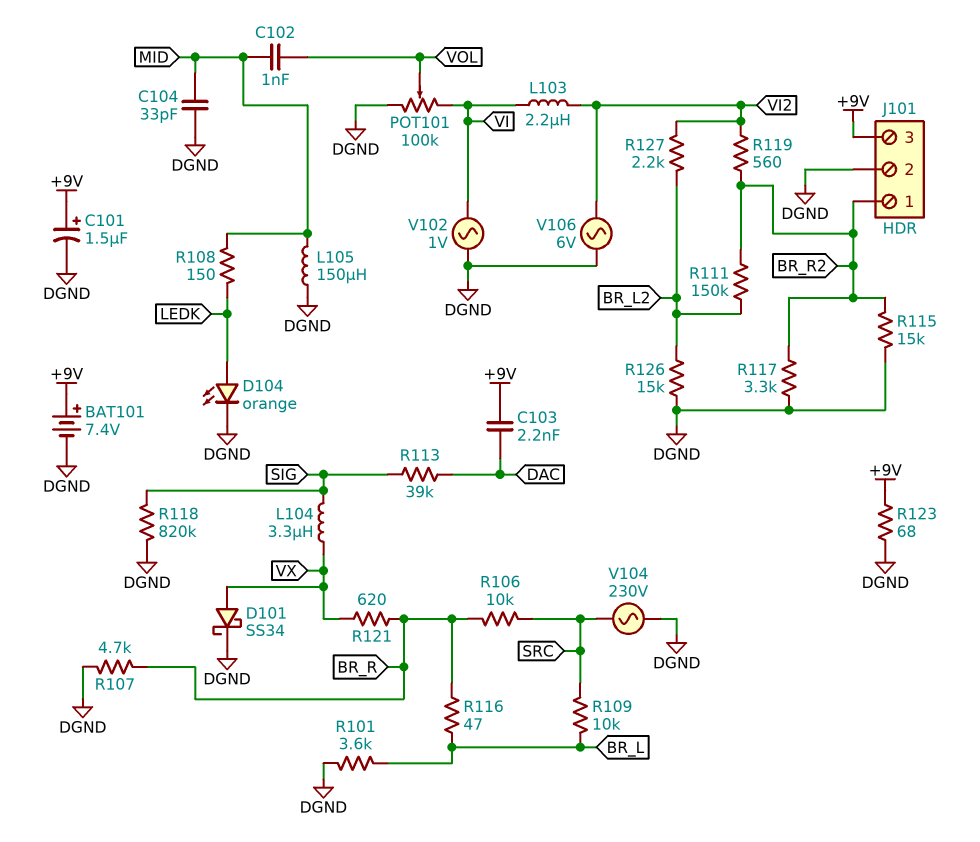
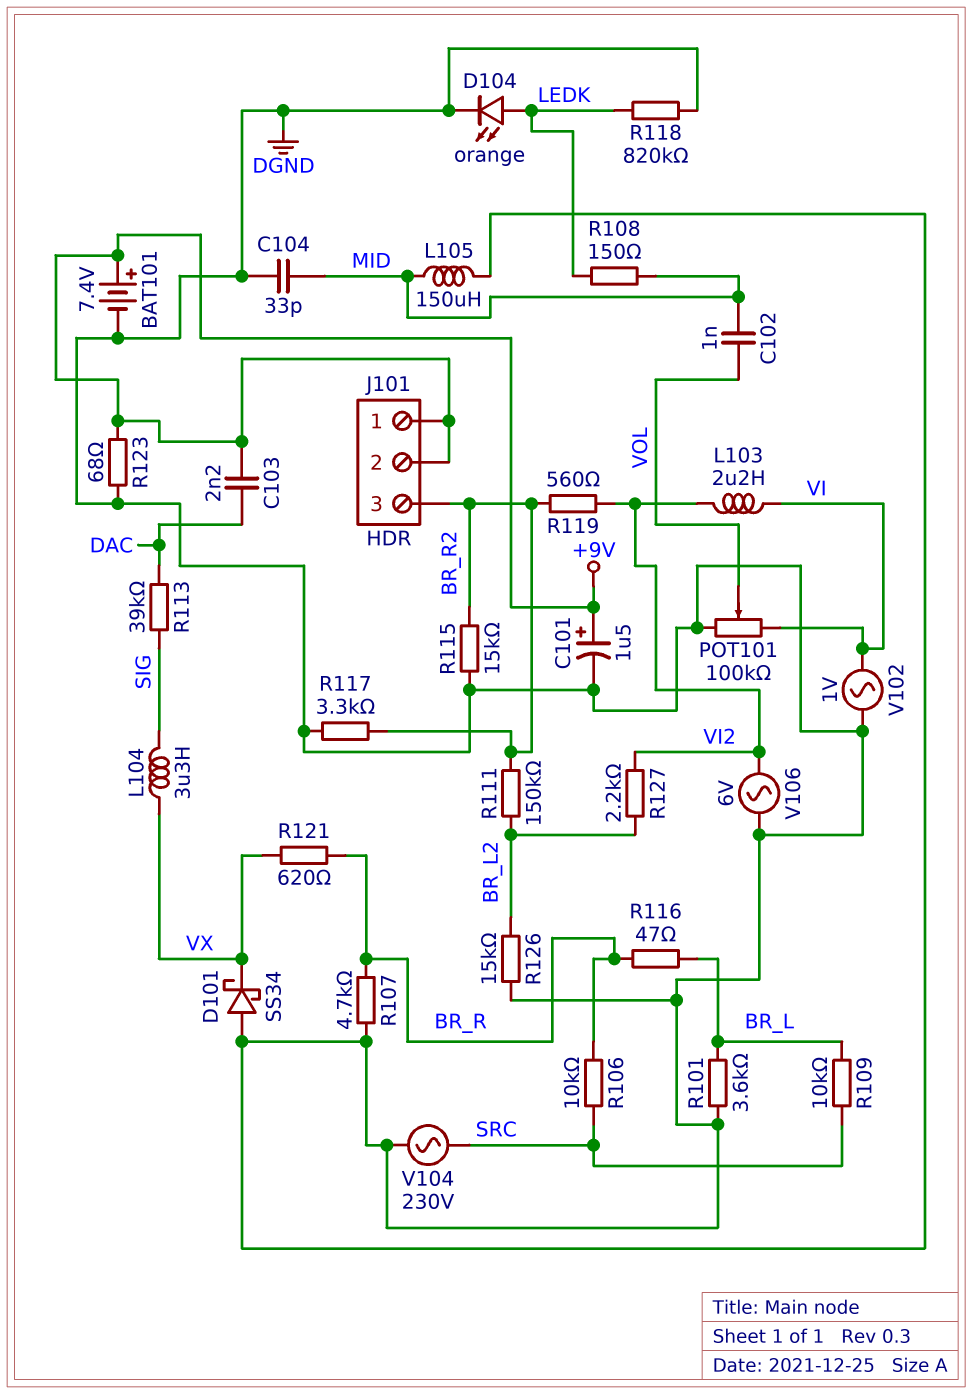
D101: schottky SS34 (A VX, K DGND) -> schottky SS34 (A DGND, K VX)
J101 pin 1: BR_R2 -> +9V
J101 pin 2: DGND -> +9V
J101 pin 3: +9V -> BR_R2
R118: 820k (DGND, SIG) -> 820k (DGND, LEDK)

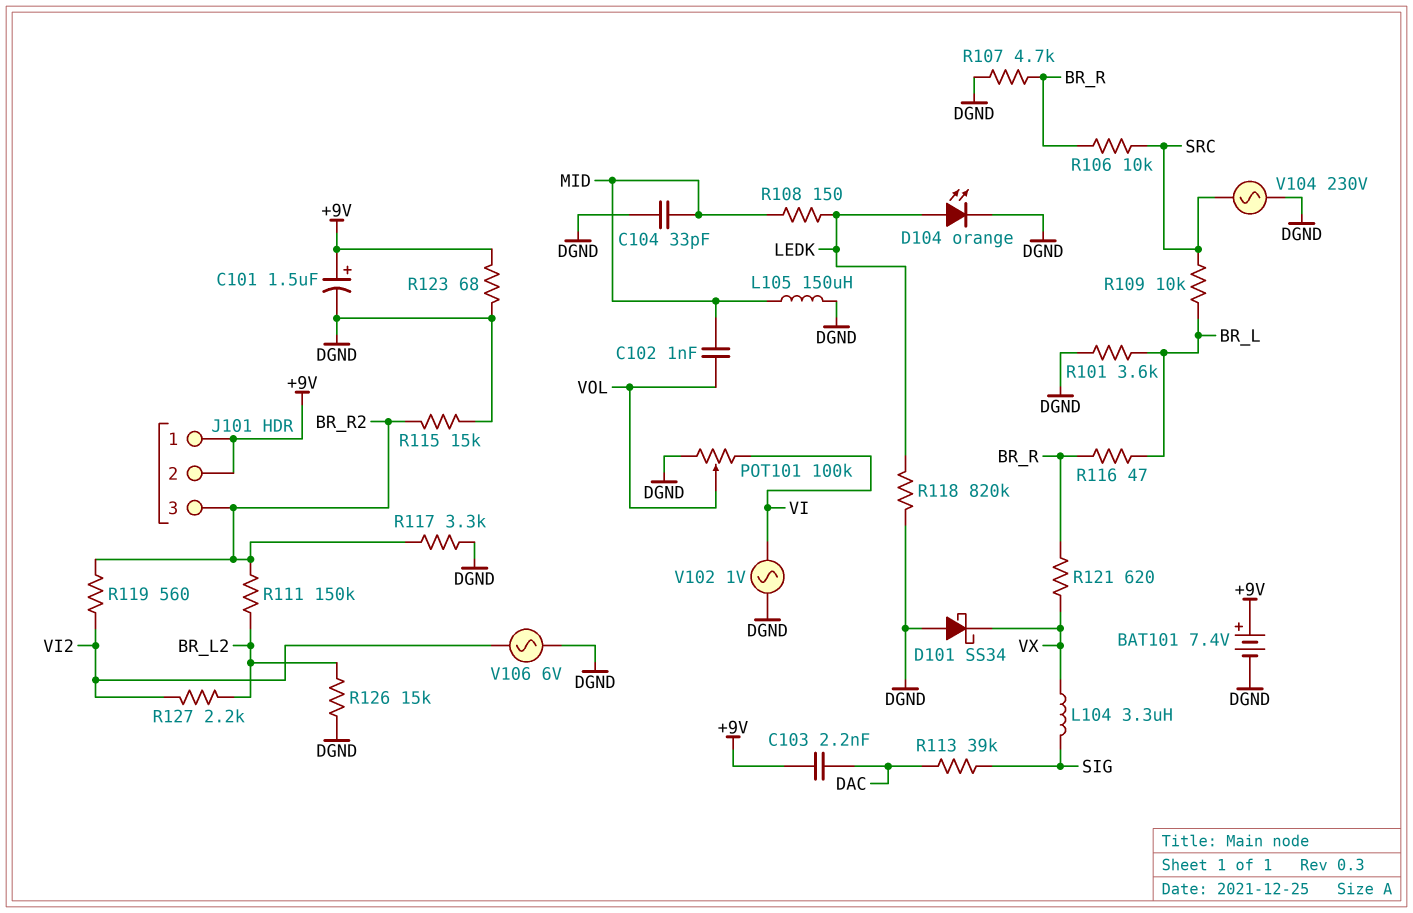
L103: 2.2uH (VI, VI2) -> none

